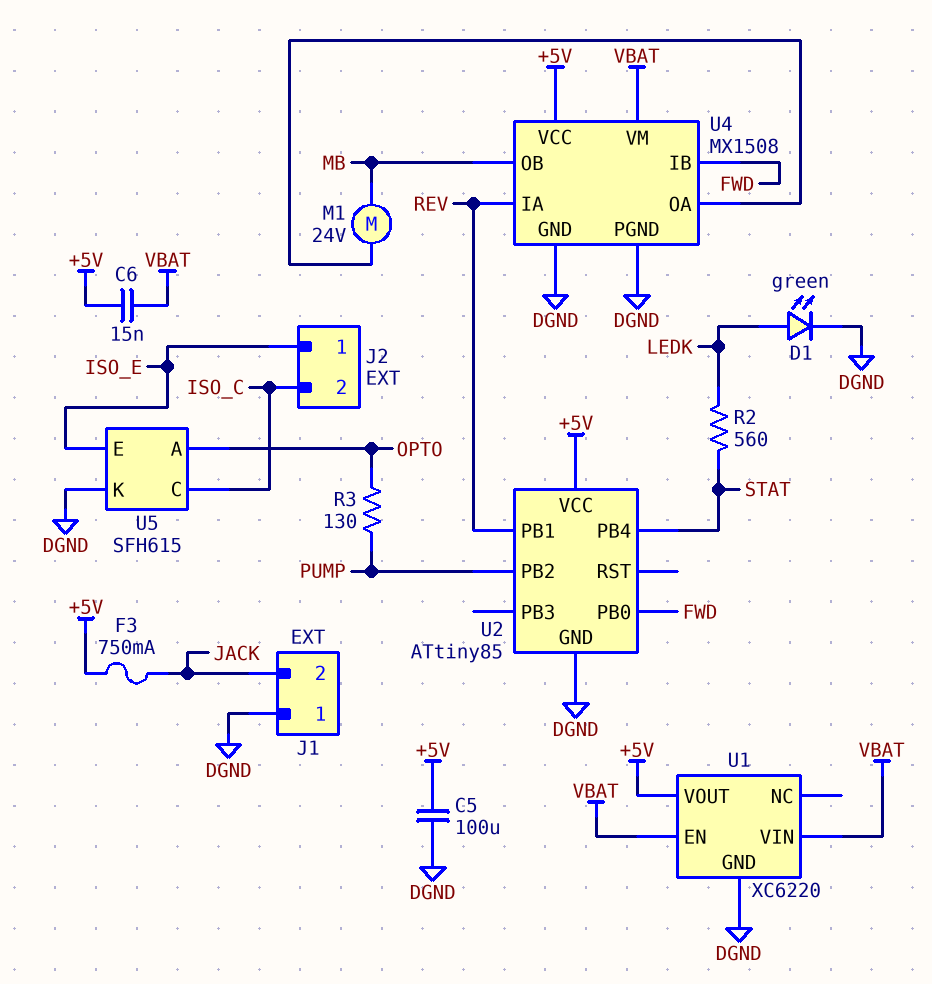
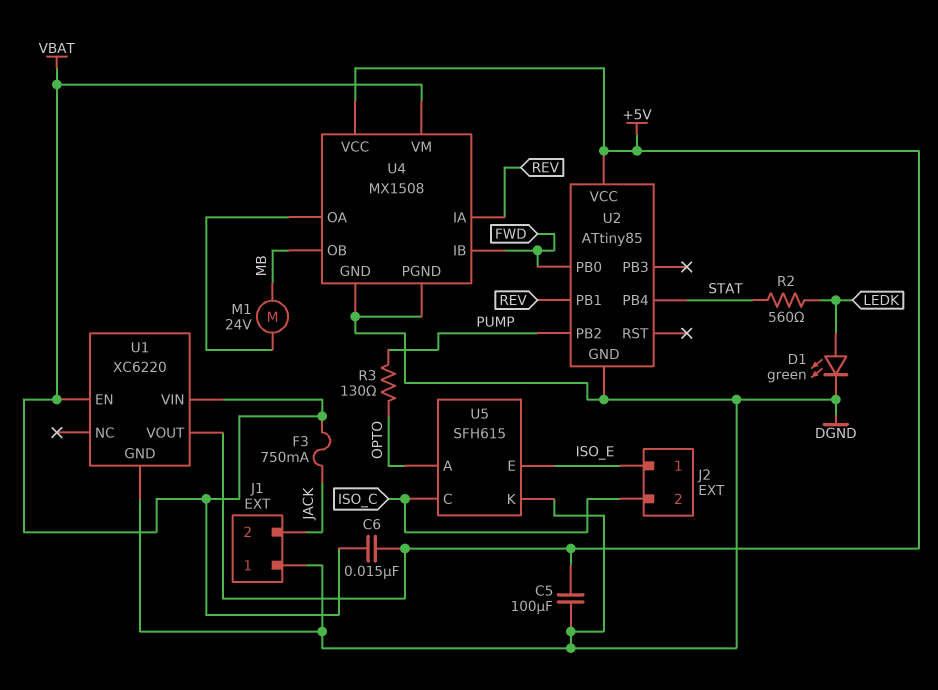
F3: 750mA (+5V, JACK) -> 750mA (JACK, VBAT)

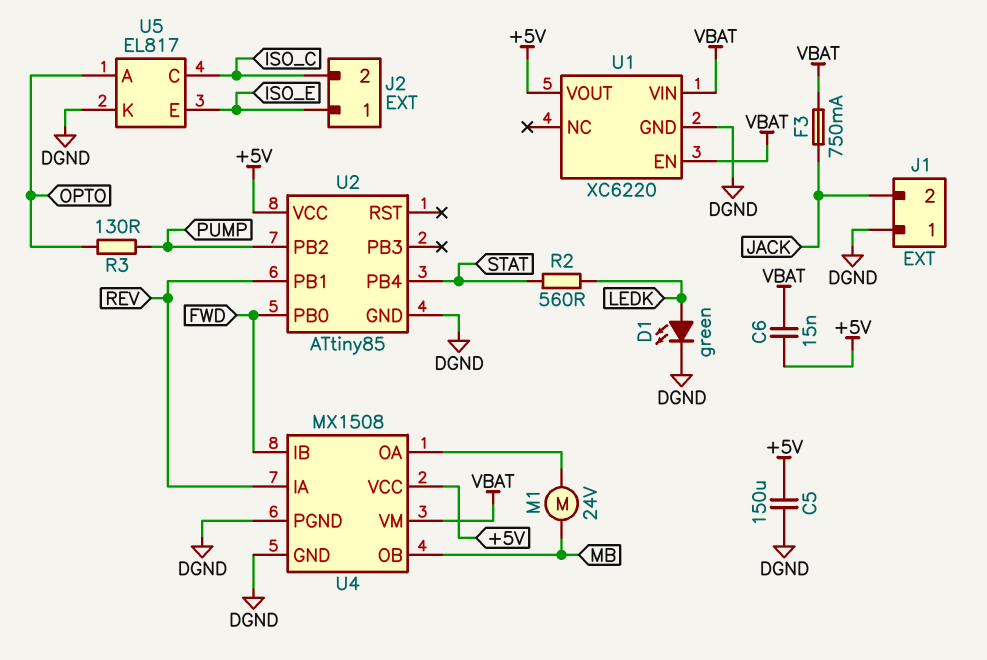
C5: 100uF (+5V, DGND) -> 150uF (+5V, DGND)
U5: SFH615 -> EL817

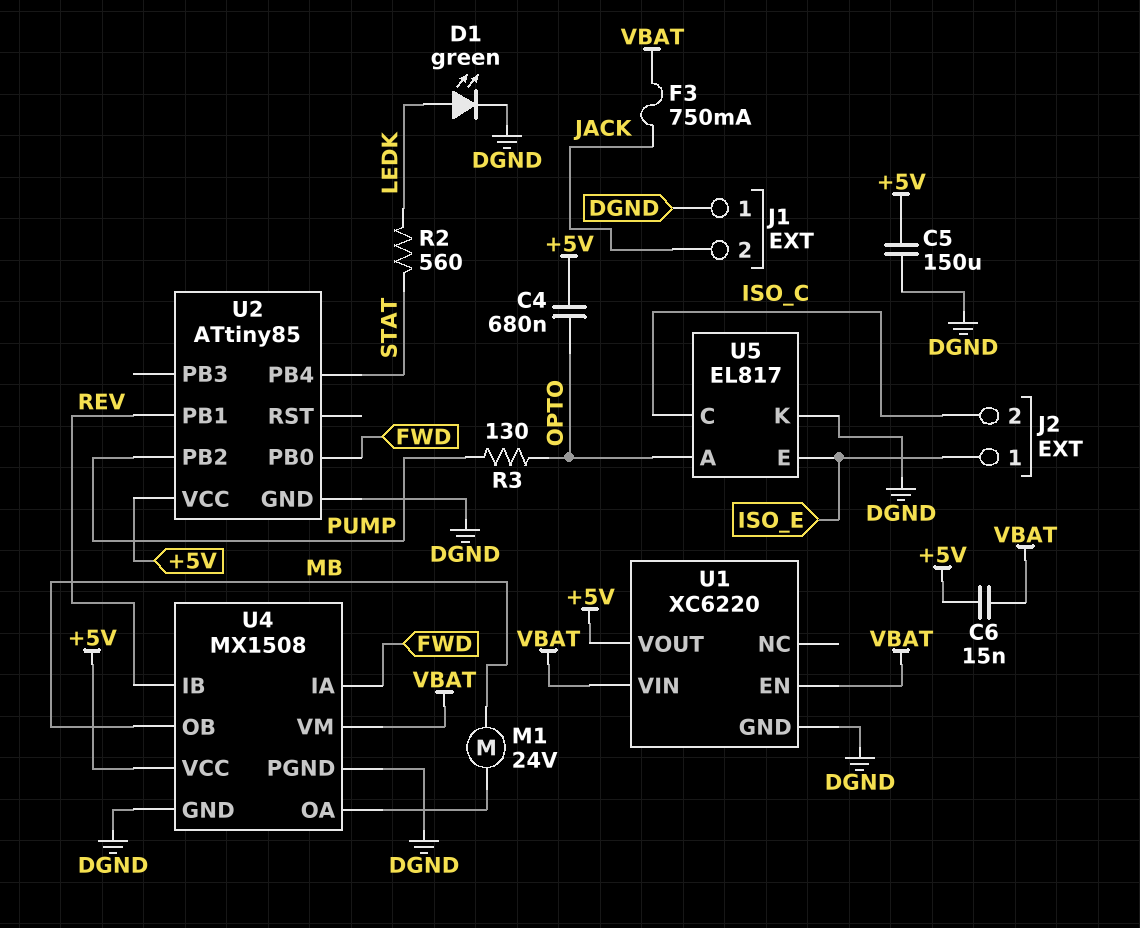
C4: none -> 680nF (+5V, OPTO)
U4 pin IA: REV -> FWD
U4 pin IB: FWD -> REV

